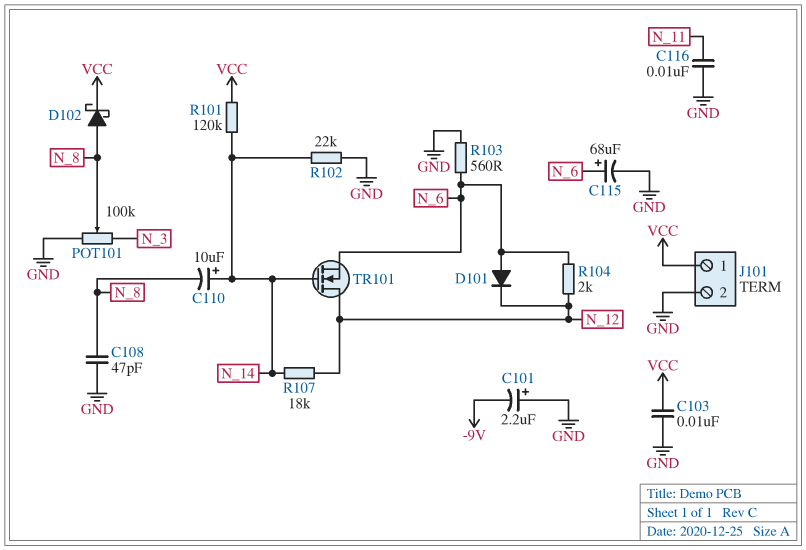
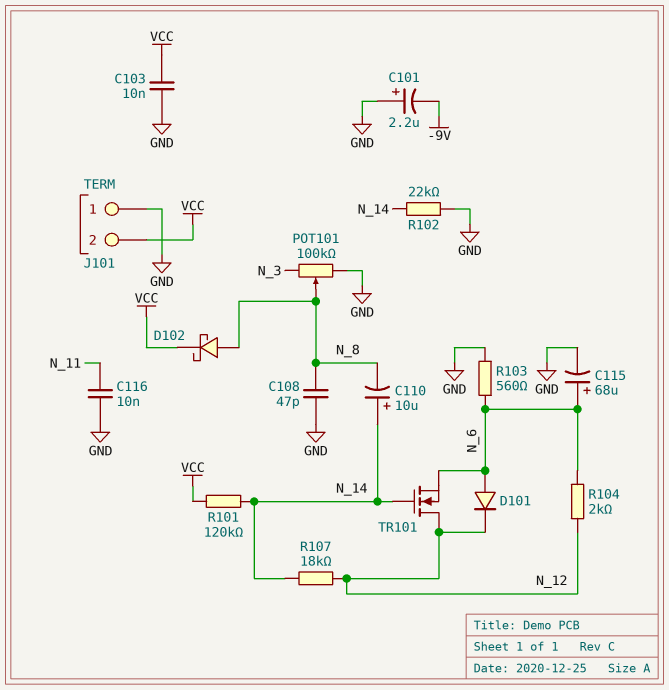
J101 pin 1: VCC -> GND
J101 pin 2: GND -> VCC

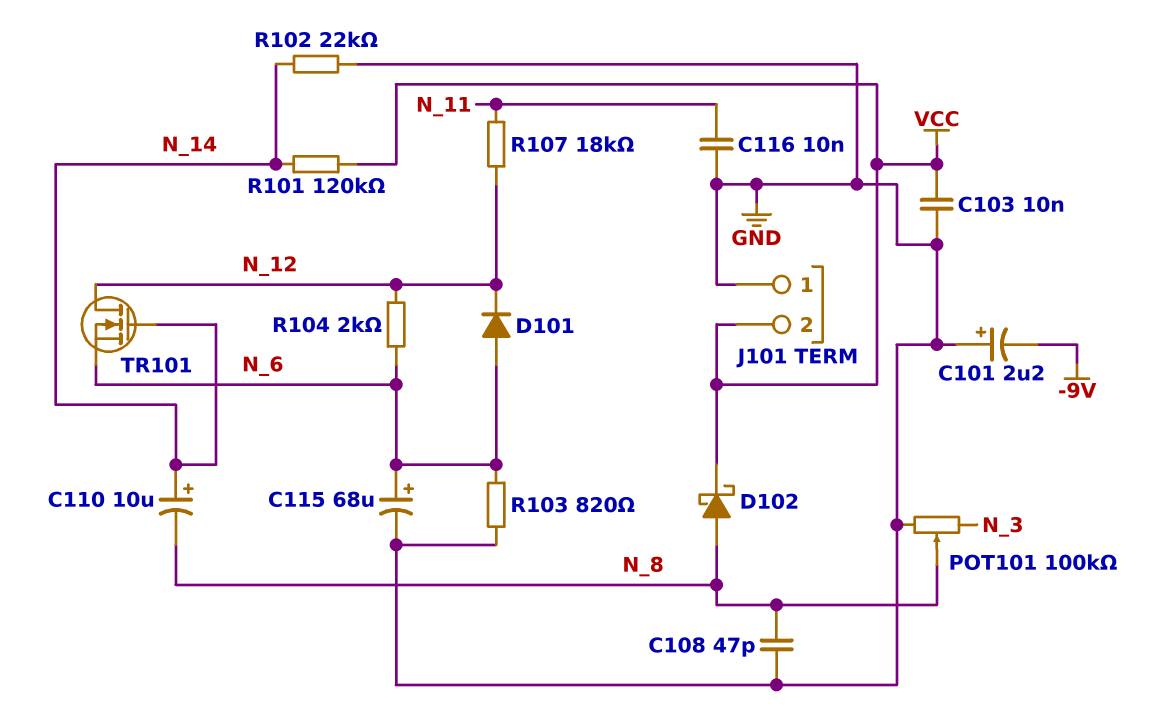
R103: 560 (GND, N_6) -> 820 (GND, N_6)
R107: 18k (N_12, N_14) -> 18k (N_11, N_12)

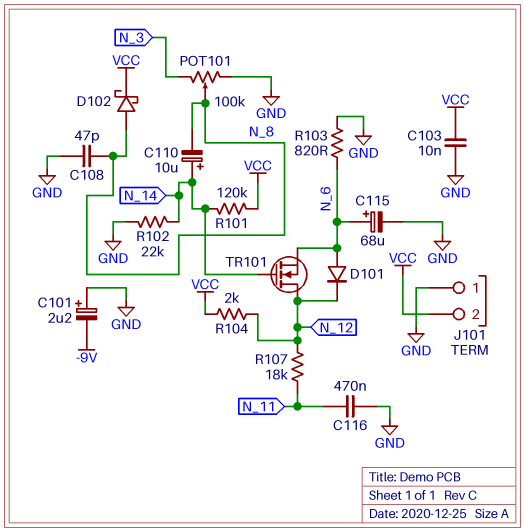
C116: 10nF (GND, N_11) -> 470nF (GND, N_11)
R104: 2k (N_6, N_12) -> 2k (N_12, VCC)

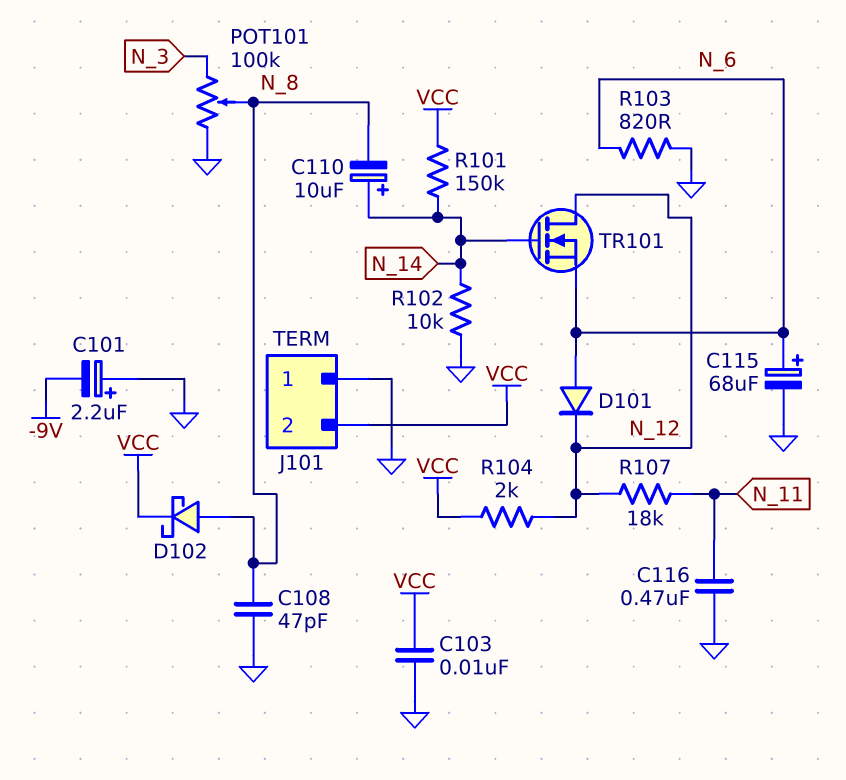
R101: 120k (N_14, VCC) -> 150k (N_14, VCC)
R102: 22k (GND, N_14) -> 10k (GND, N_14)

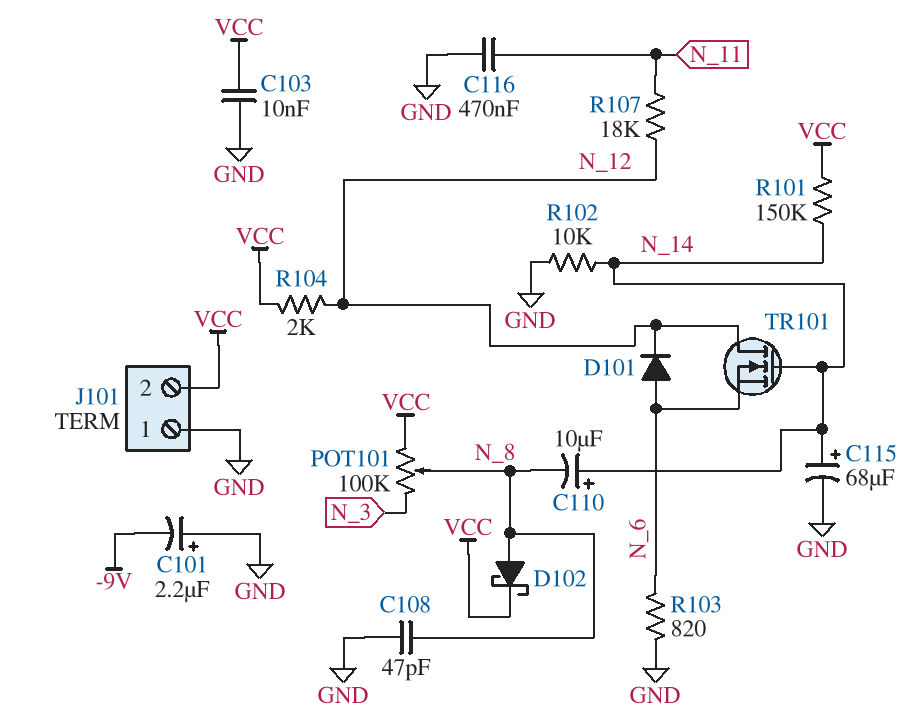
C115: 68uF (plus N_6, minus GND) -> 68uF (plus N_14, minus GND)
POT101: 100k (GND, N_3, wiper N_8) -> 100k (N_3, VCC, wiper N_8)

